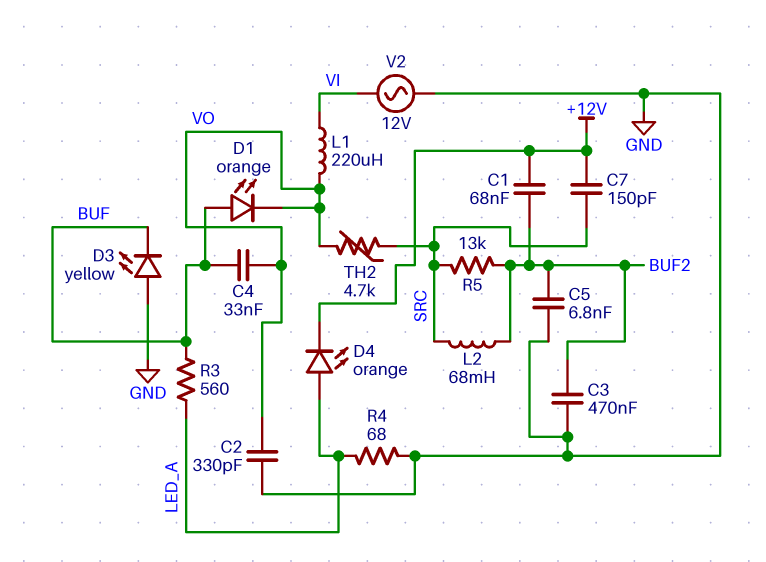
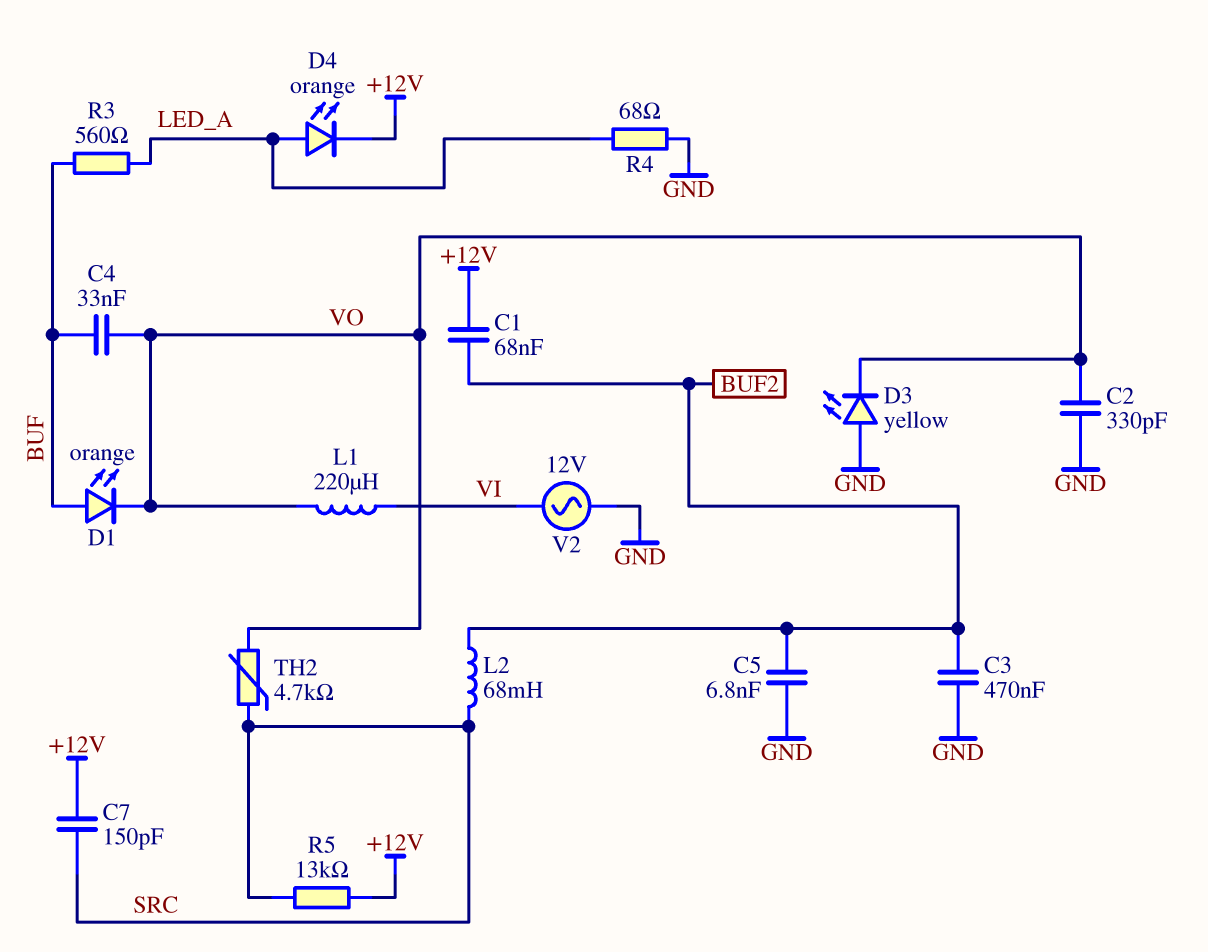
D3: LED yellow (A GND, K BUF) -> LED yellow (A GND, K VO)
R5: 13k (BUF2, SRC) -> 13k (+12V, SRC)

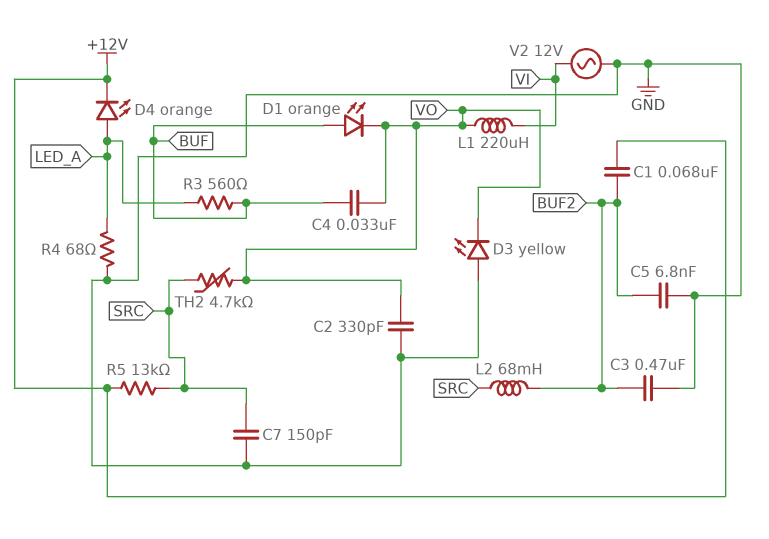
C7: 150pF (+12V, SRC) -> 150pF (GND, SRC)

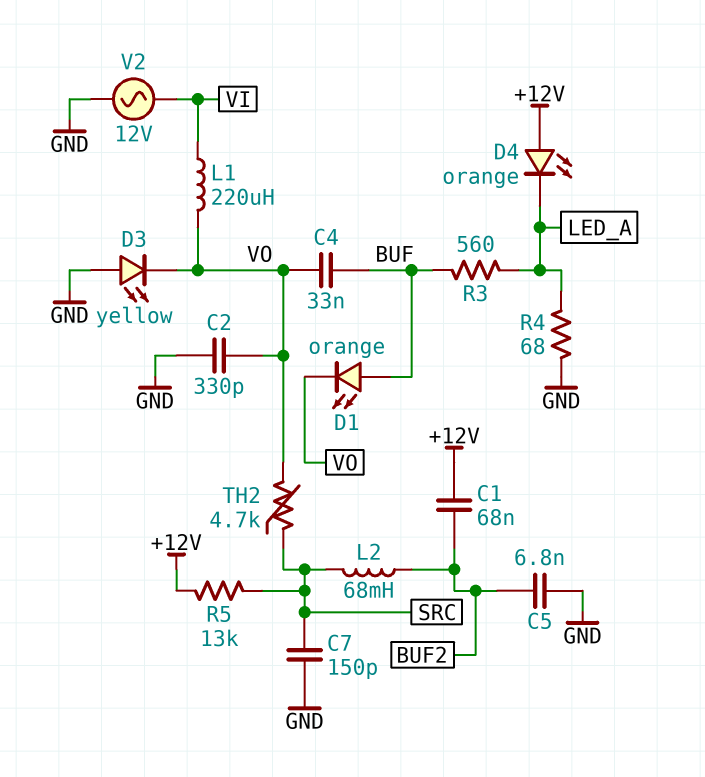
C3: 470nF (BUF2, GND) -> none
D4: LED orange (A LED_A, K +12V) -> LED orange (A +12V, K LED_A)

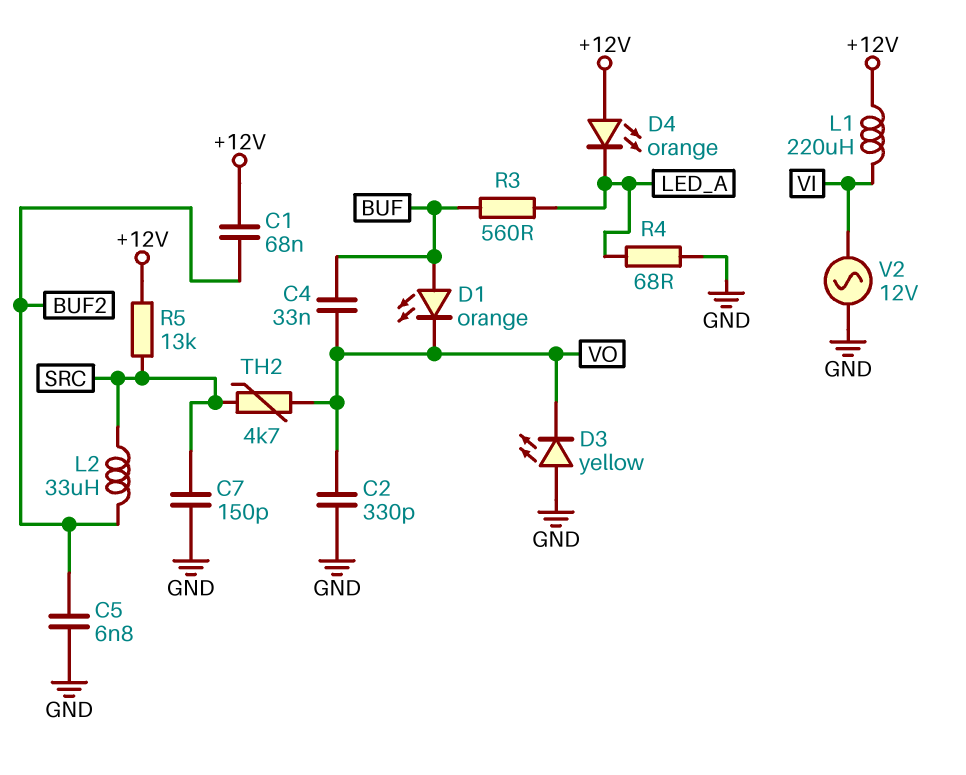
L1: 220uH (VI, VO) -> 220uH (+12V, VI)
L2: 68mH (BUF2, SRC) -> 33uH (BUF2, SRC)

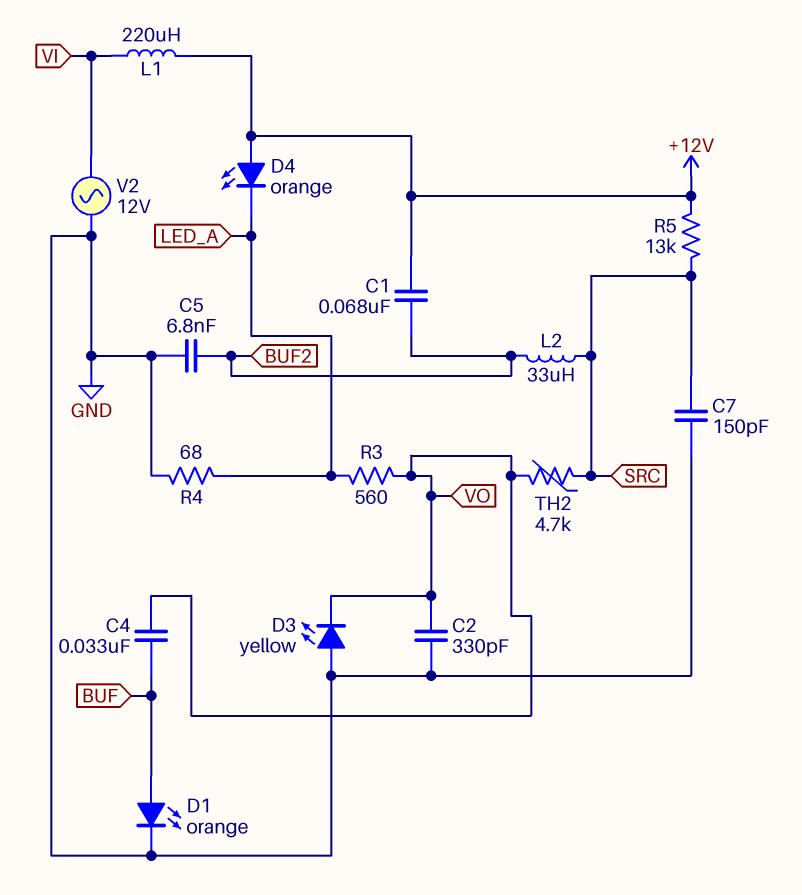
D1: LED orange (A BUF, K VO) -> LED orange (A BUF, K GND)
R3: 560 (BUF, LED_A) -> 560 (LED_A, VO)

